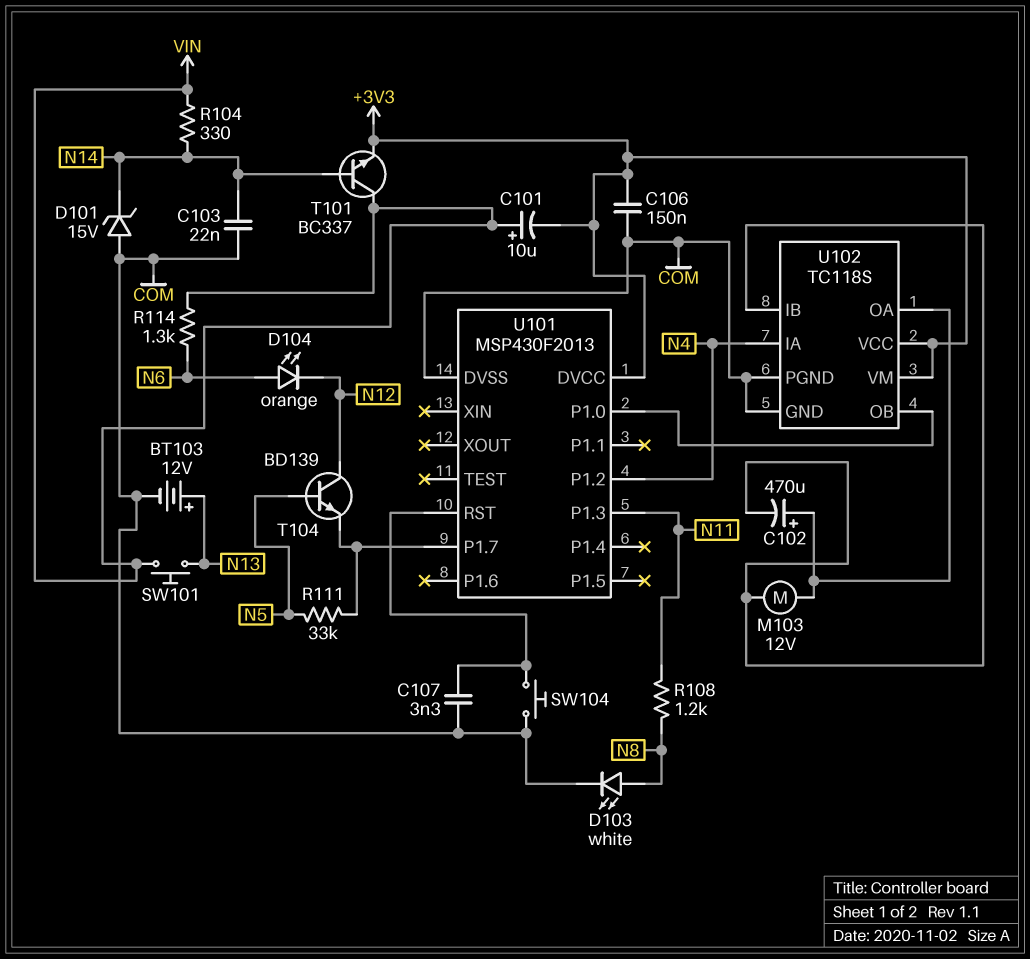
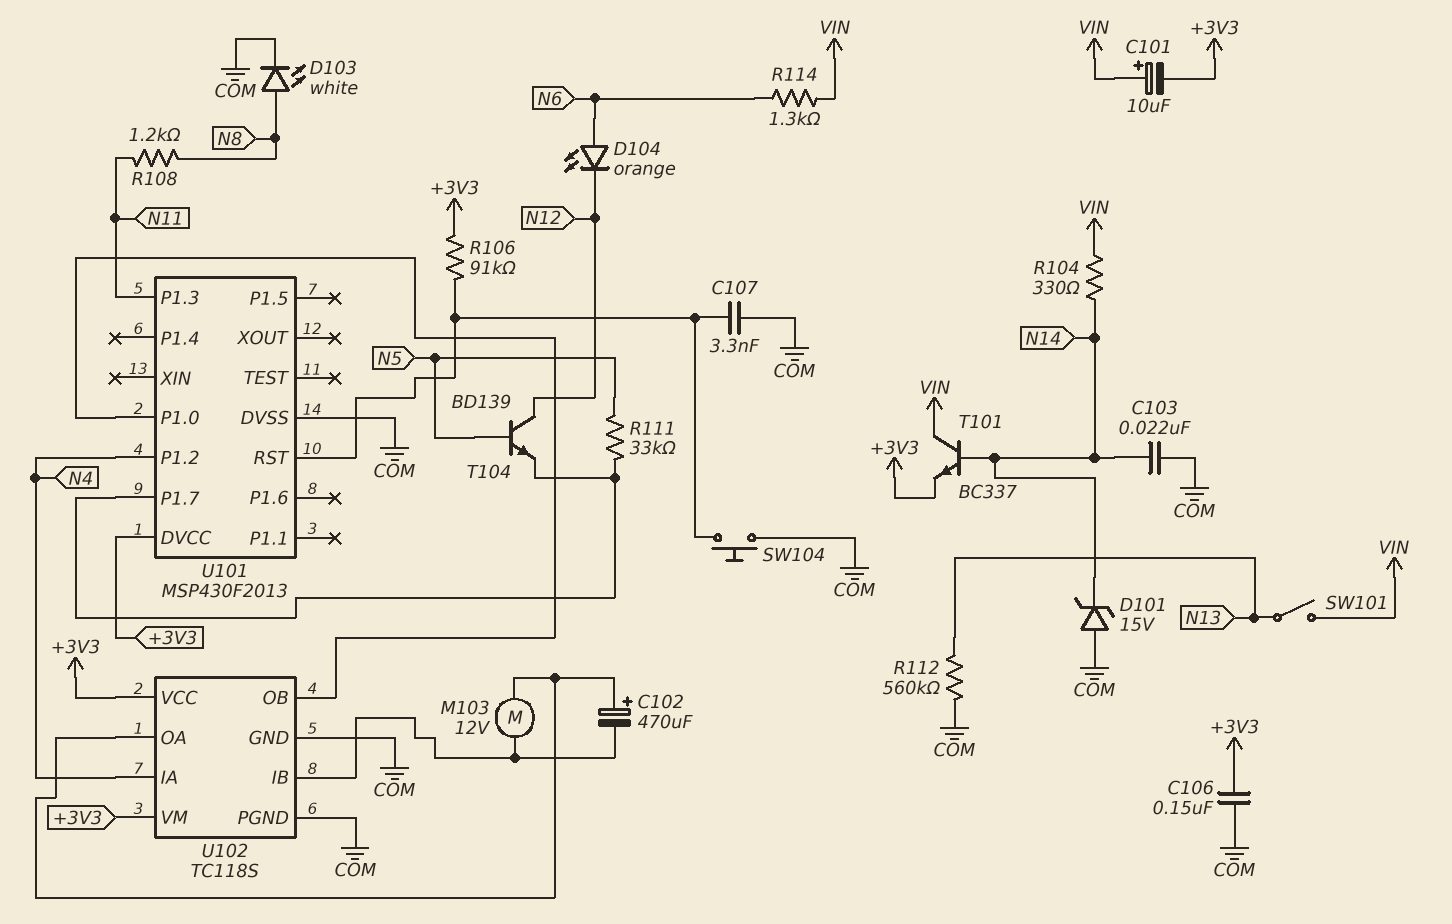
BT103: 12V (plus N13, minus COM) -> none
R106: none -> 91k (+3V3, U101/RST)
R112: none -> 560k (COM, N13)
SW101: button (N13, VIN) -> switch (N13, VIN)

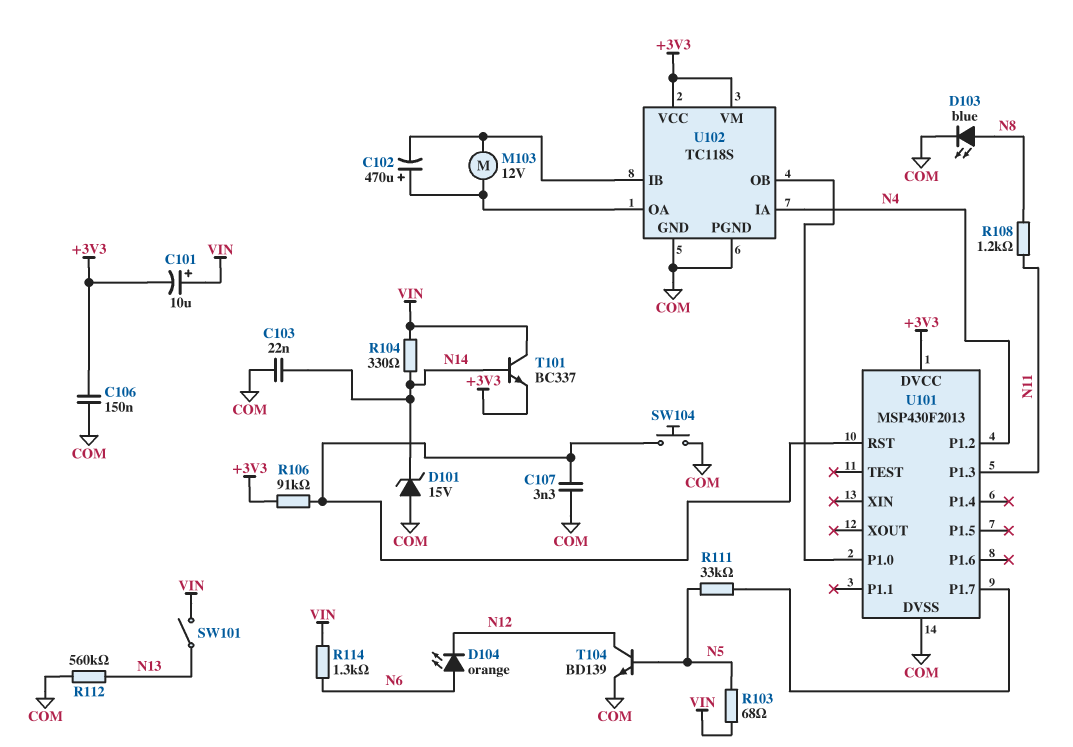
D103: LED white (A N8, K COM) -> LED blue (A N8, K COM)
R103: none -> 68 (N5, VIN)
T104: NPN BD139 (B N5, C N12, E U101/P1.7) -> NPN BD139 (B N5, C N12, E COM)

